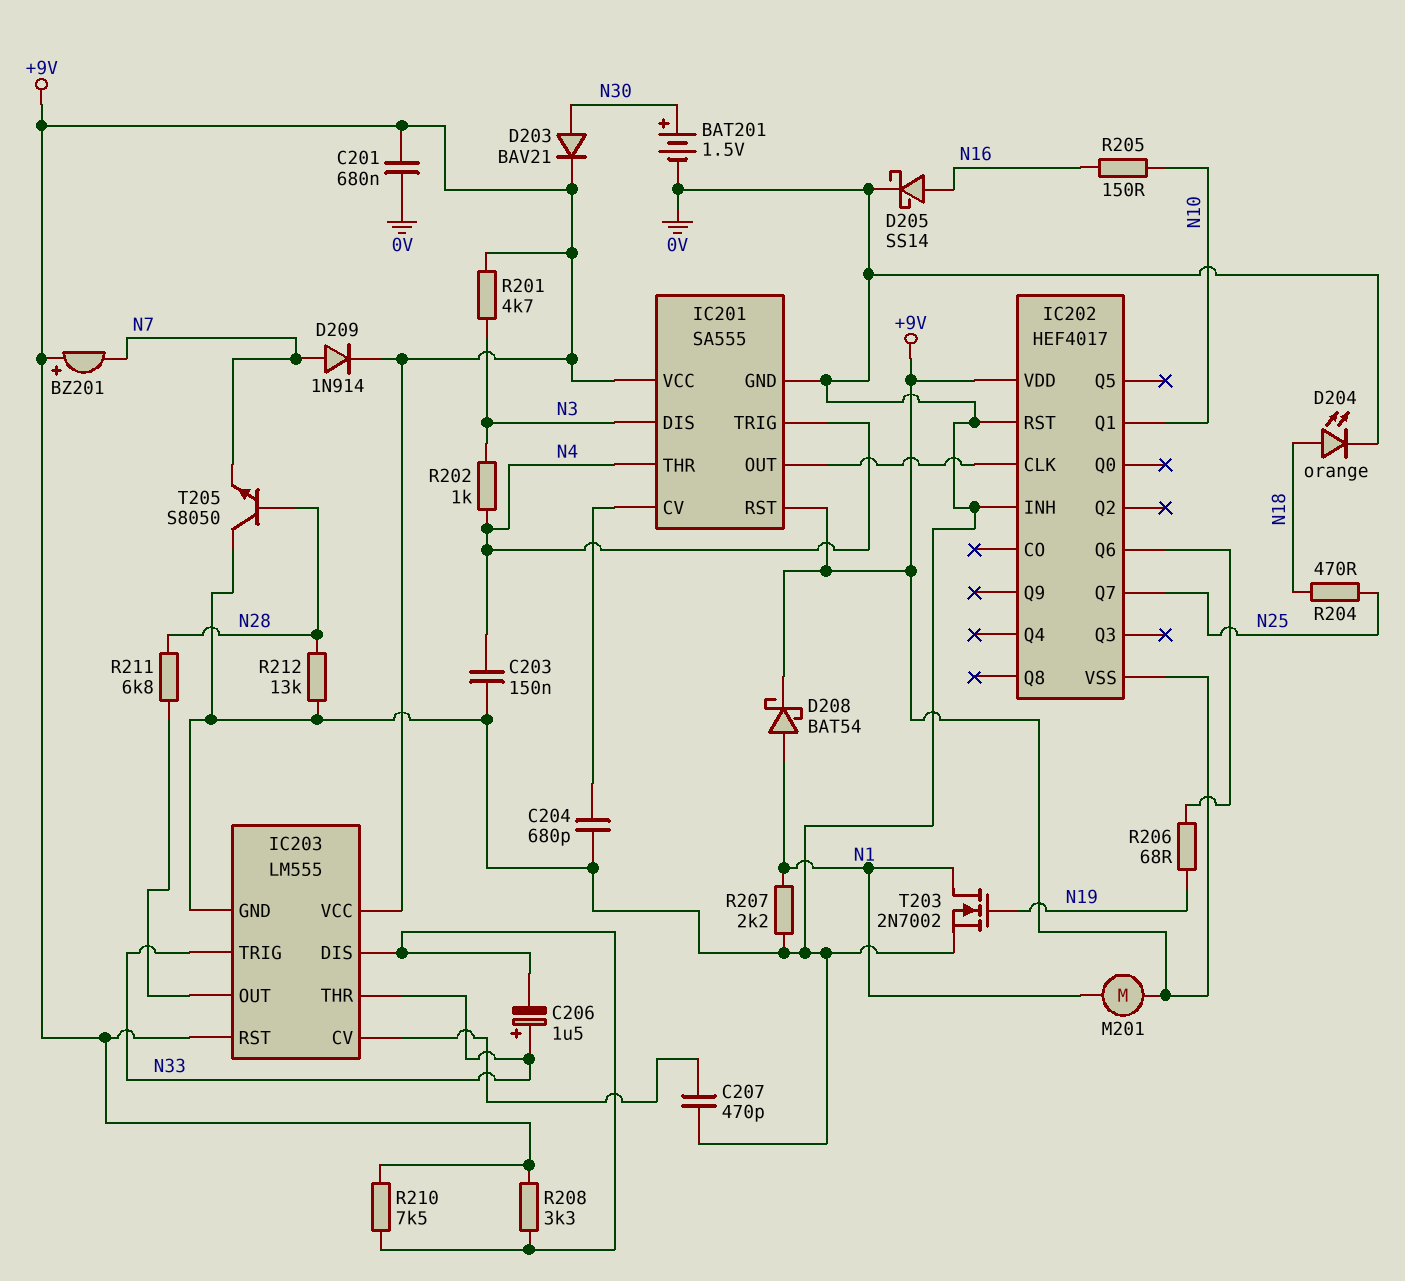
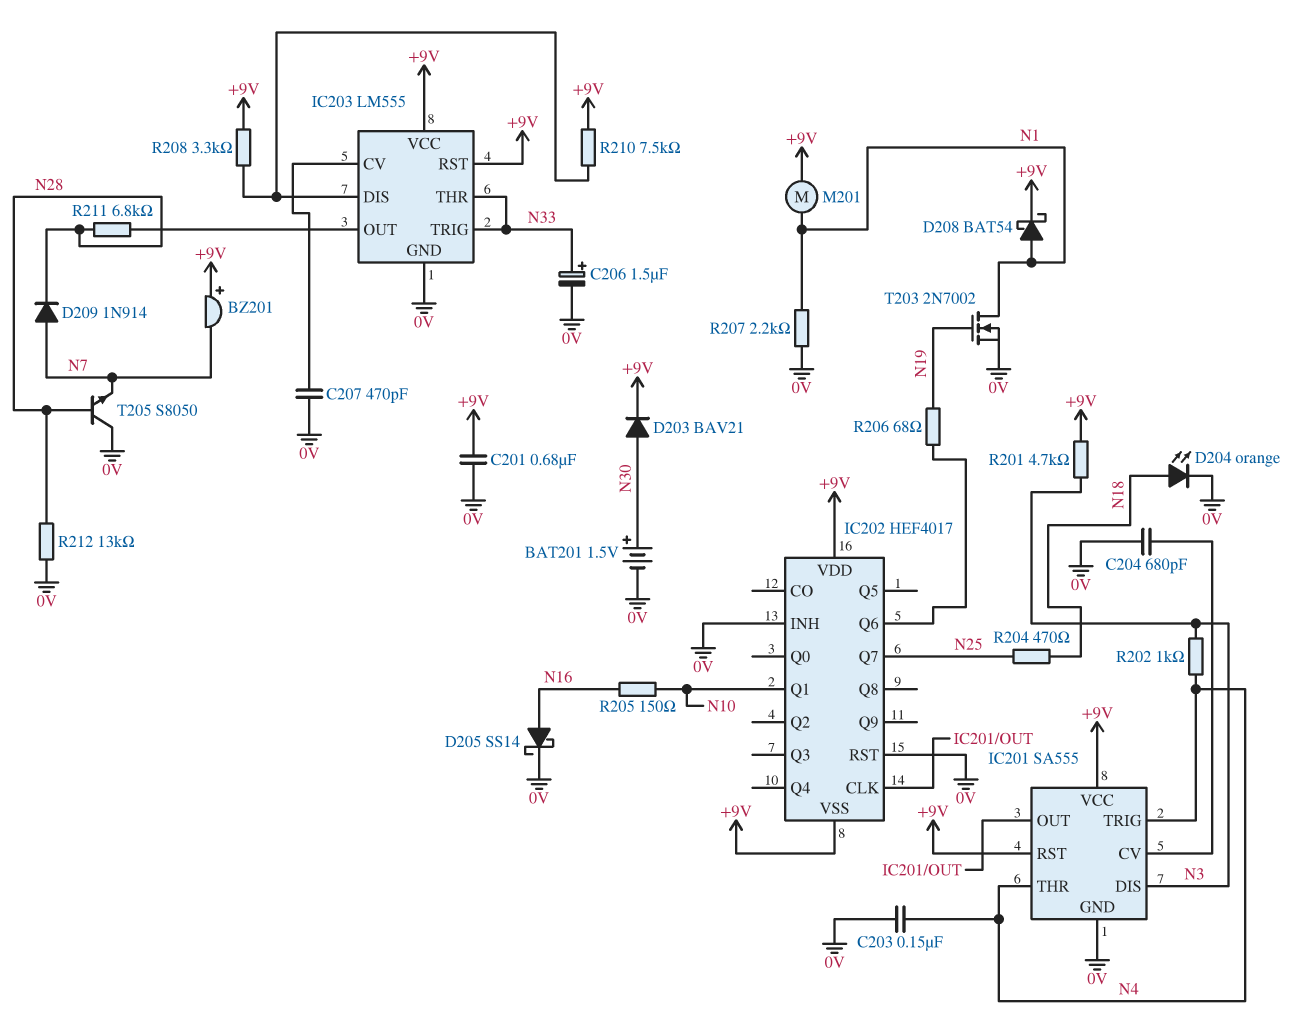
C206: 1.5uF (plus N33, minus IC203/DIS) -> 1.5uF (plus N33, minus 0V)
D209: diode 1N914 (A N7, K +9V) -> diode 1N914 (A N7, K N28)

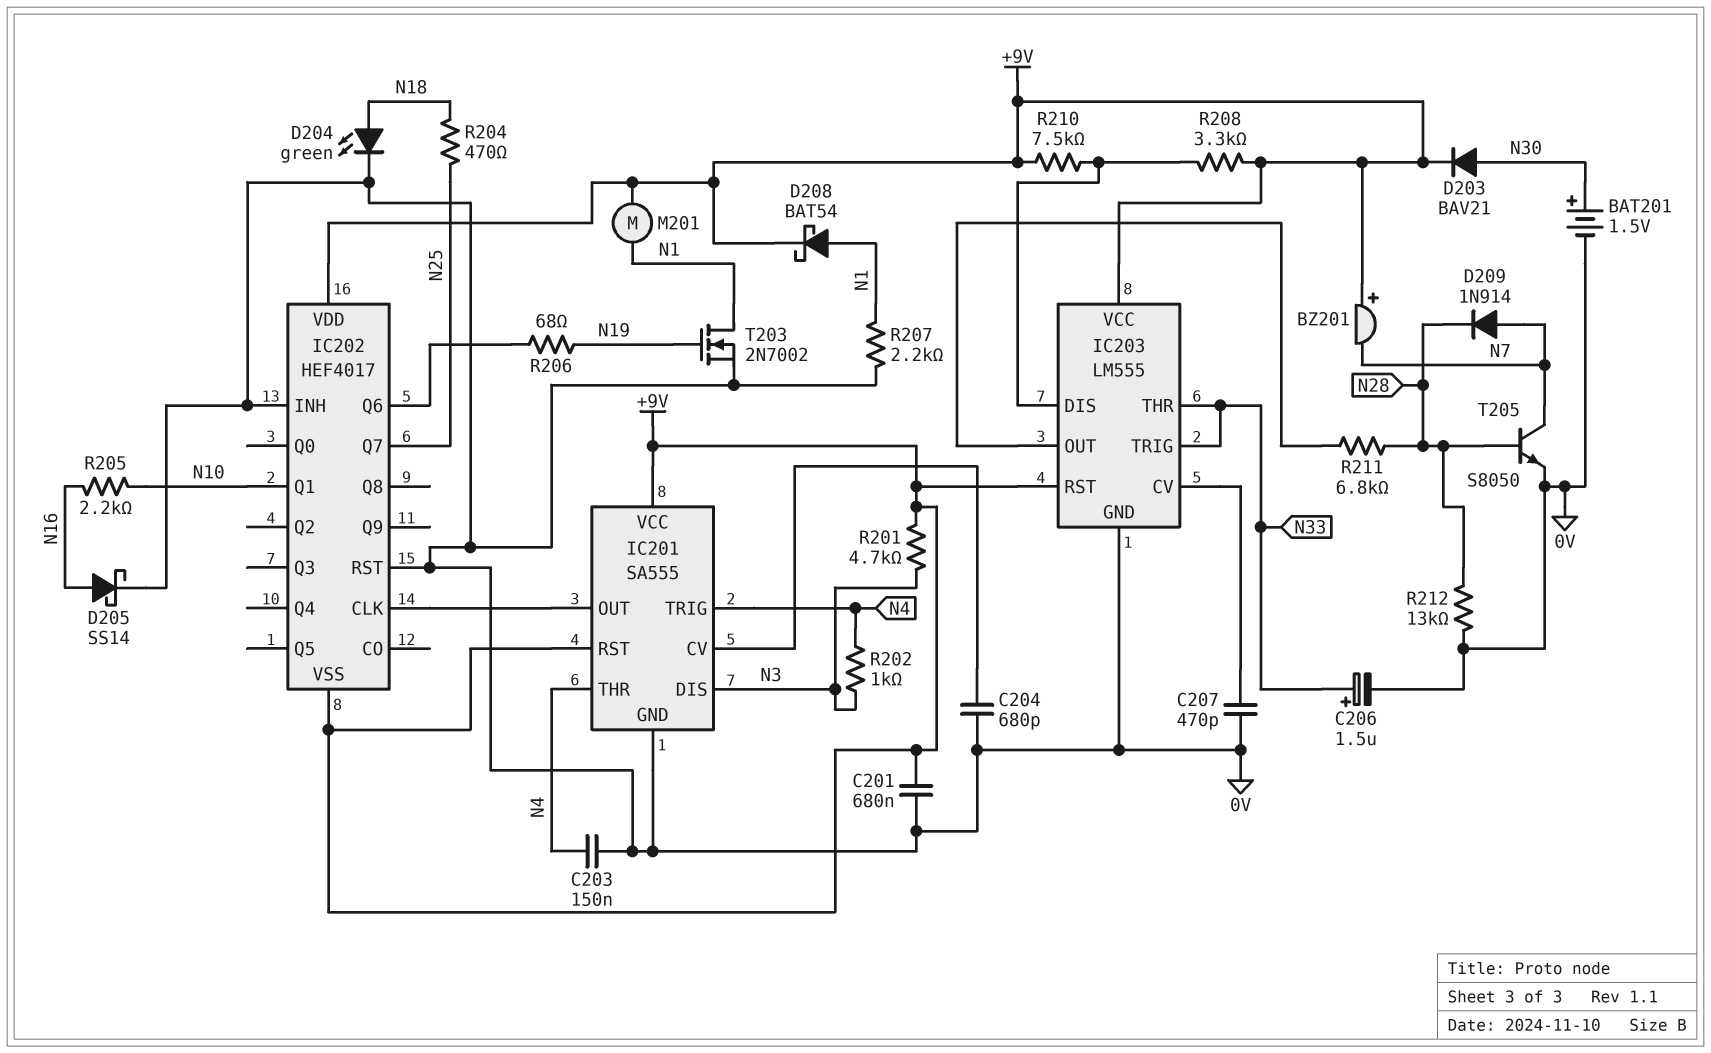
D204: LED orange (A N18, K 0V) -> LED green (A N18, K 0V)
R205: 150 (N10, N16) -> 2.2k (N10, N16)
T205: NPN S8050 (B N28, C 0V, E N7) -> NPN S8050 (B N28, C N7, E 0V)

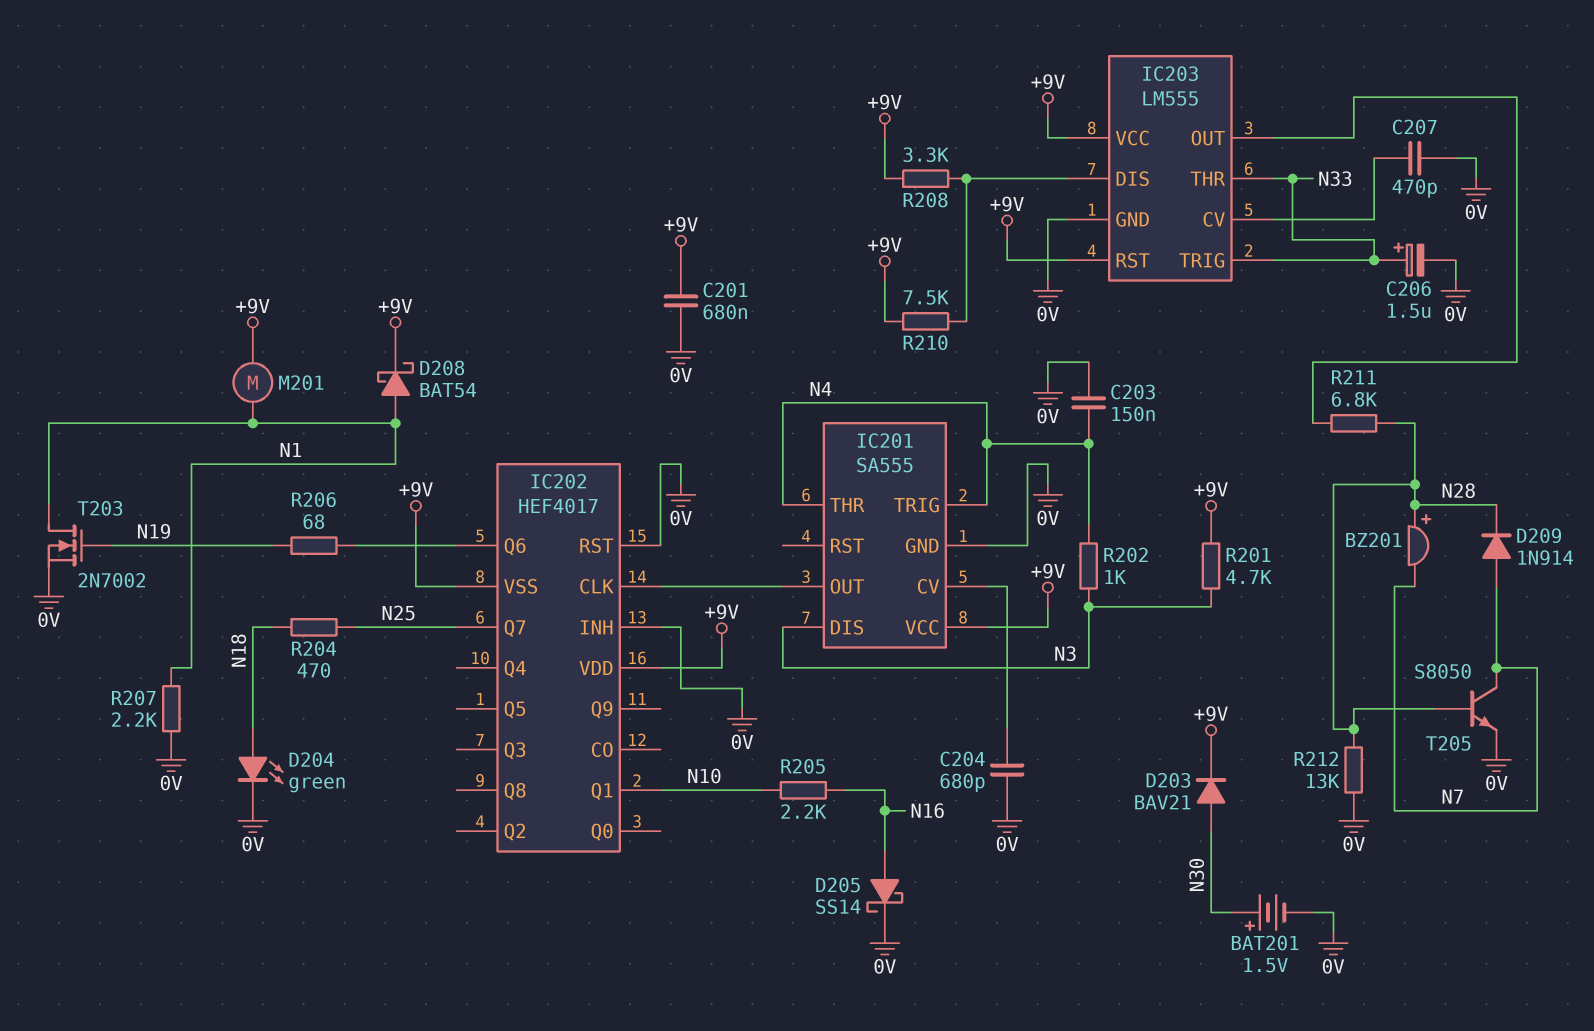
BZ201: buzzer (plus +9V, minus N7) -> buzzer (plus N28, minus N7)
IC201 pin RST: +9V -> none

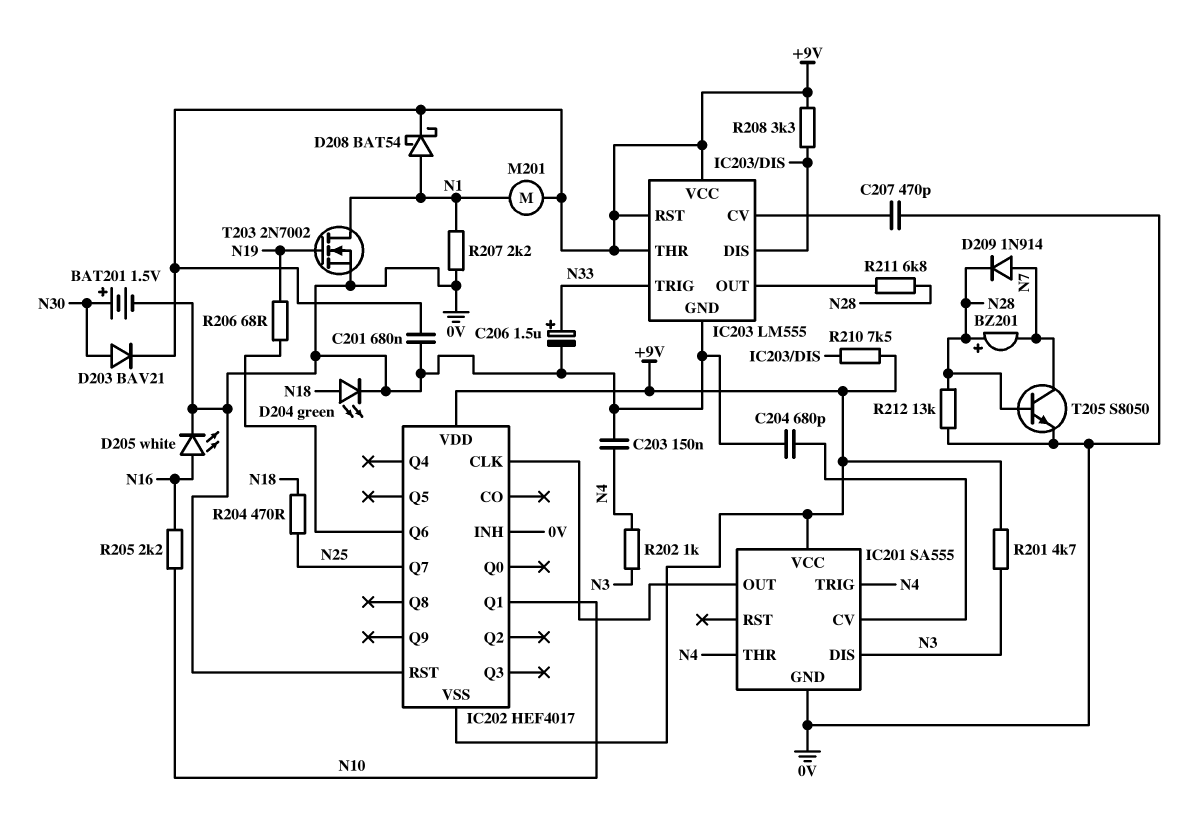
D205: schottky SS14 (A N16, K 0V) -> LED white (A N16, K 0V)
IC203 pin THR: N33 -> +9V

